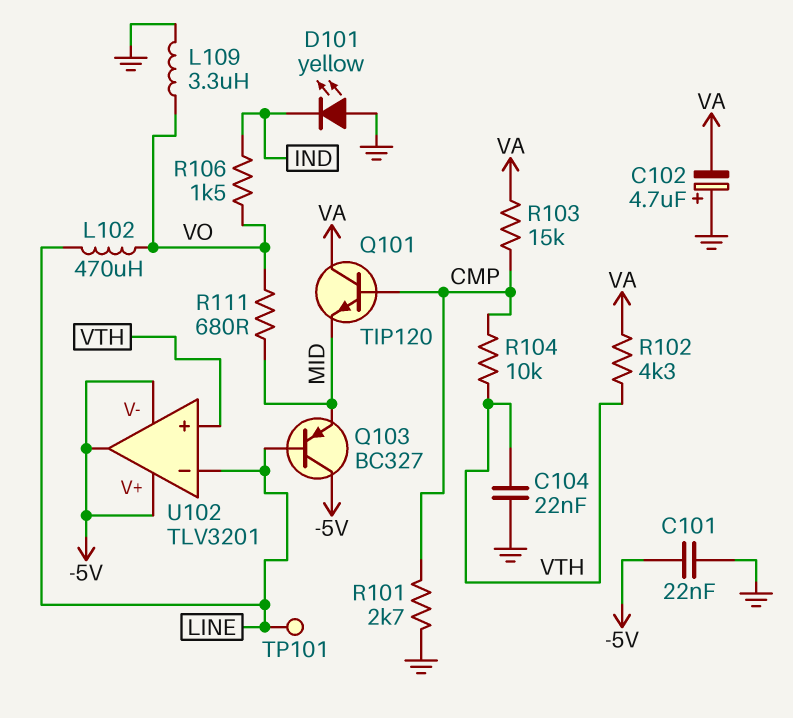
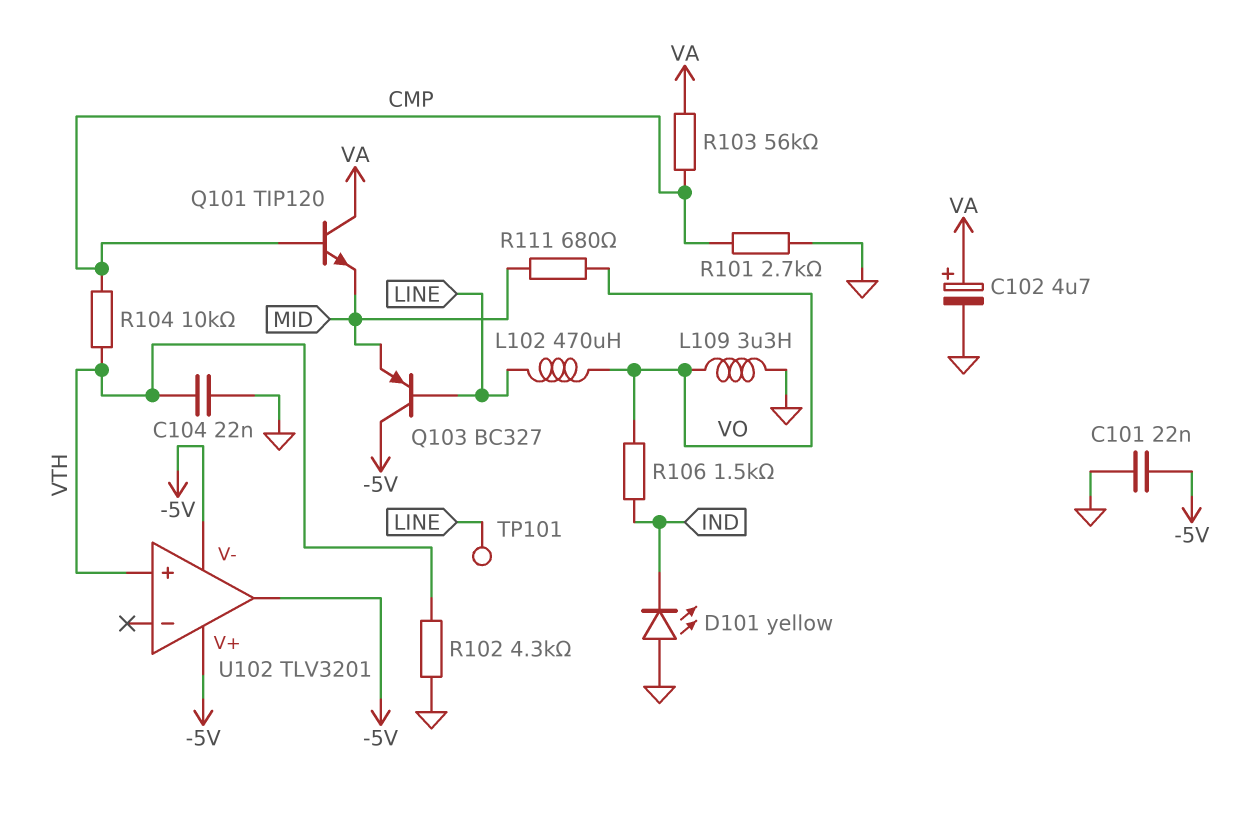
C102: 4.7uF (plus GND, minus VA) -> 4.7uF (plus VA, minus GND)
R102: 4.3k (VA, VTH) -> 4.3k (GND, VTH)
R103: 15k (CMP, VA) -> 56k (CMP, VA)
U102 pin in-: LINE -> none

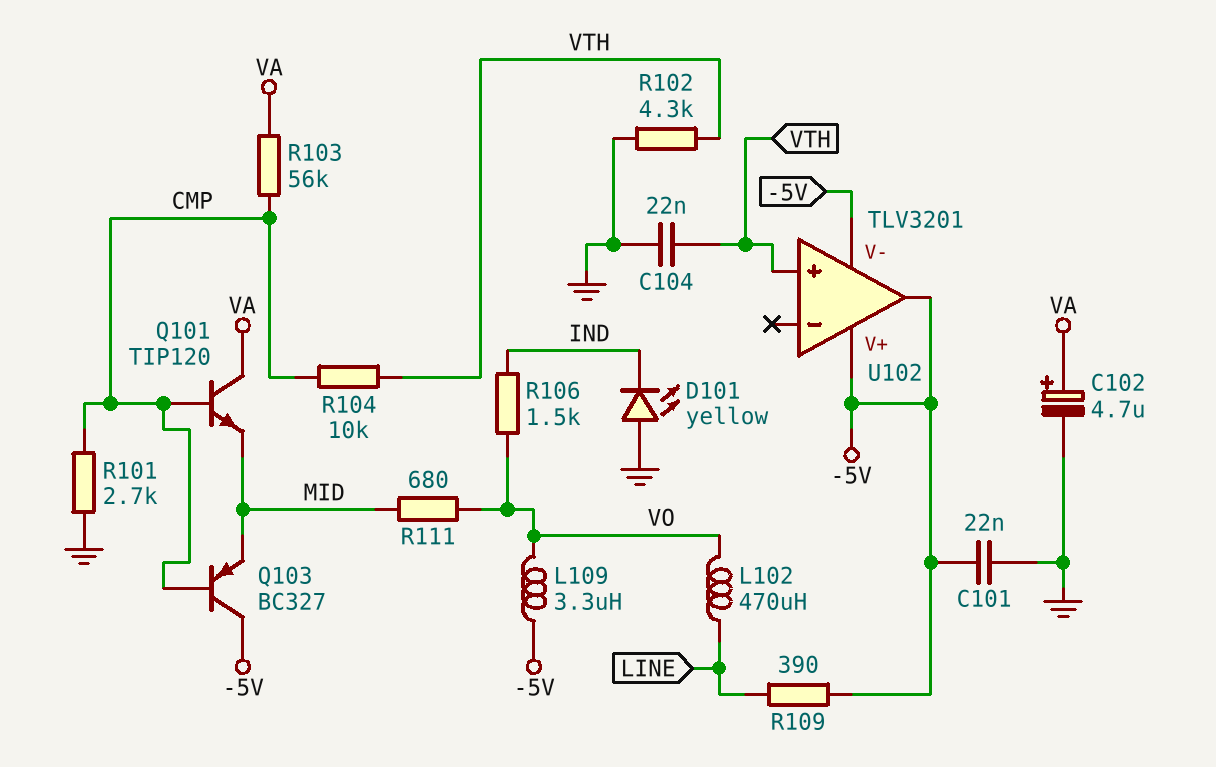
L109: 3.3uH (GND, VO) -> 3.3uH (-5V, VO)
Q103: PNP BC327 (B LINE, C -5V, E MID) -> PNP BC327 (B CMP, C -5V, E MID)
R109: none -> 390 (-5V, LINE)
TP101: test point (LINE) -> none

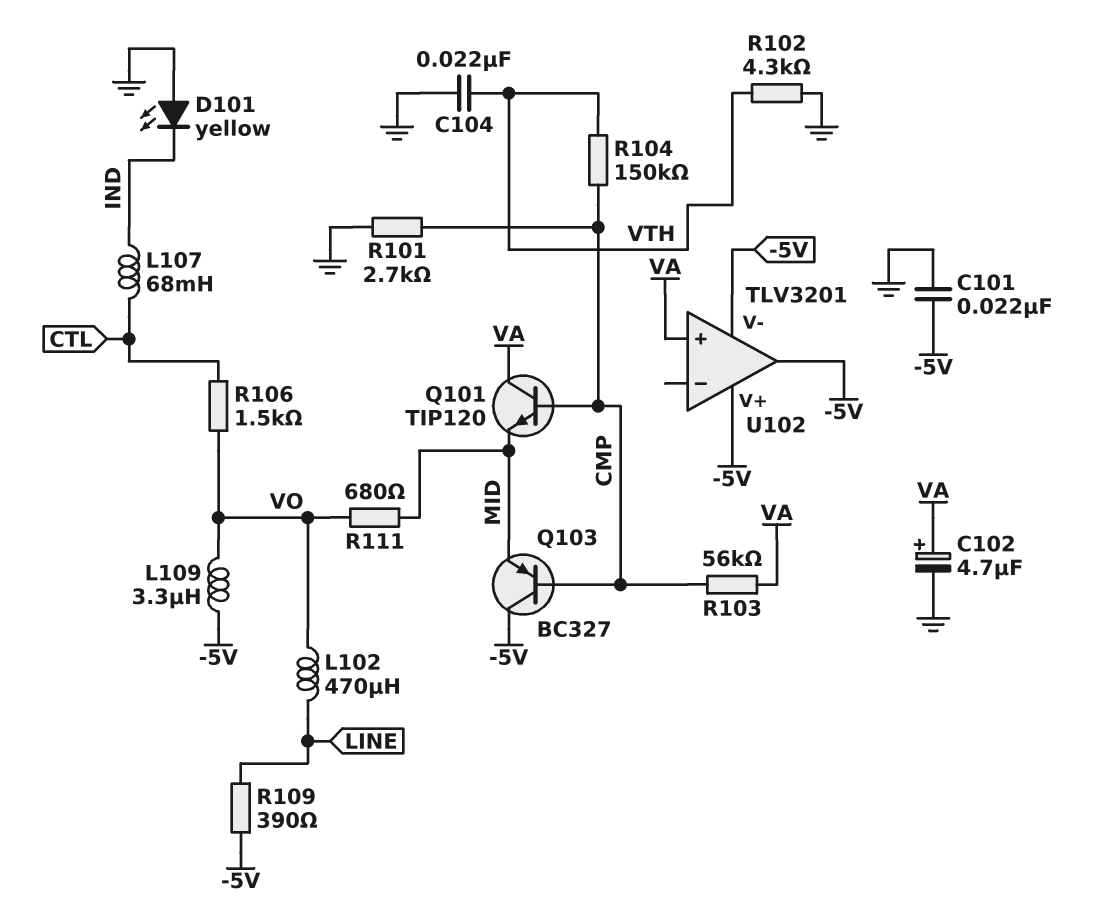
L107: none -> 68mH (CTL, IND)
R104: 10k (CMP, VTH) -> 150k (CMP, VTH)
R106: 1.5k (IND, VO) -> 1.5k (CTL, VO)
U102 pin in+: VTH -> VA

